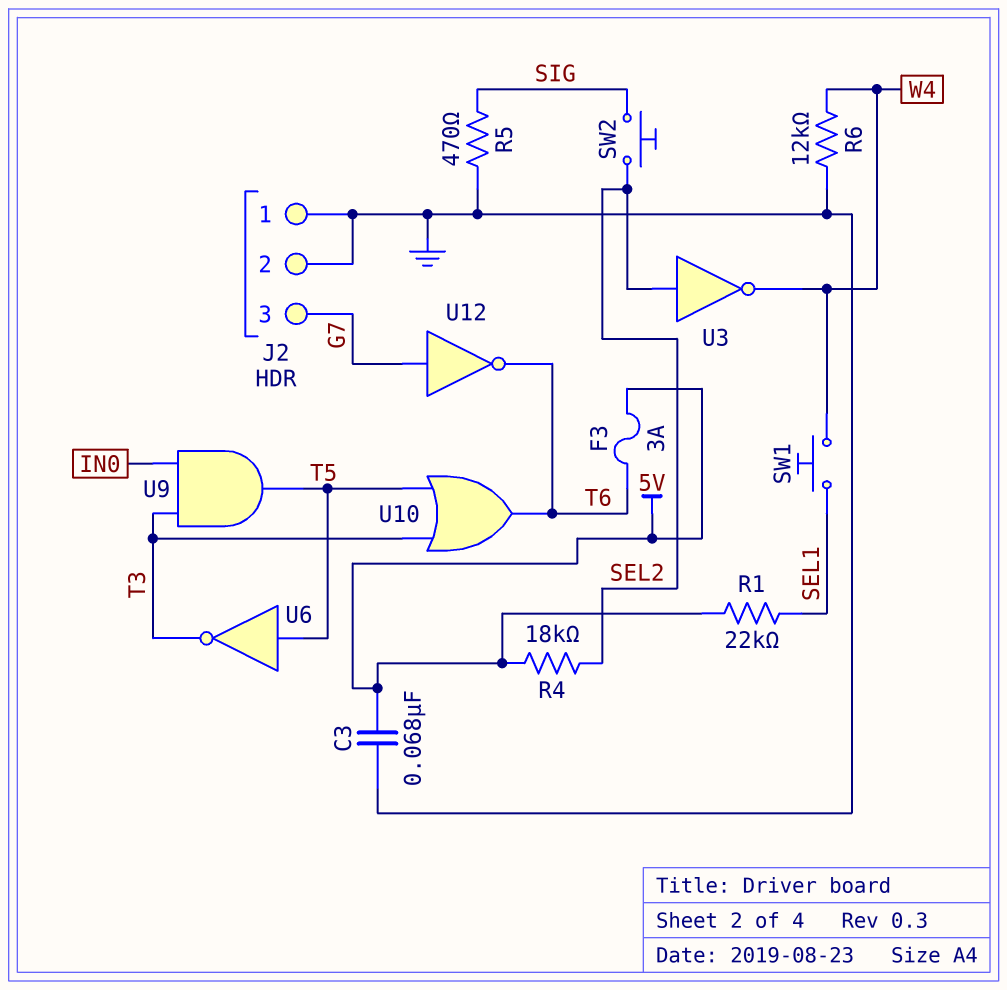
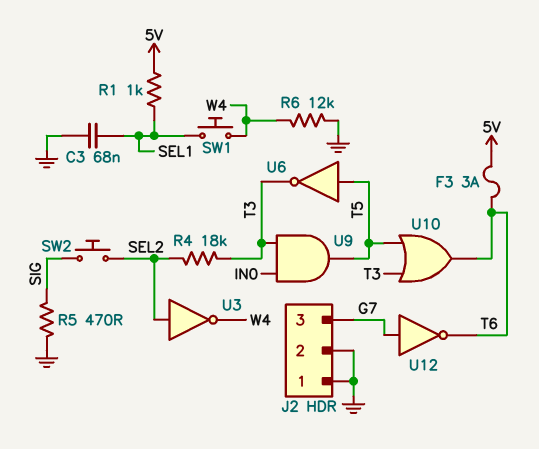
C3: 68nF (5V, GND) -> 68nF (GND, SEL1)
R1: 22k (5V, SEL1) -> 1k (5V, SEL1)
R4: 18k (5V, SEL2) -> 18k (SEL2, T3)

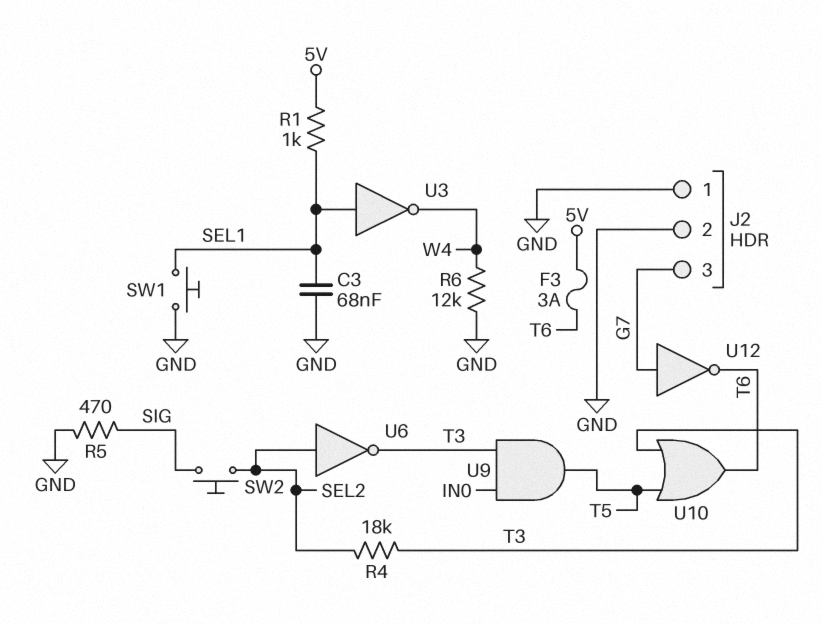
SW1: button (SEL1, W4) -> button (GND, SEL1)
U3: NOT (in SEL2, out W4) -> NOT (in SEL1, out W4)
U6: NOT (in T5, out T3) -> NOT (in SEL2, out T3)

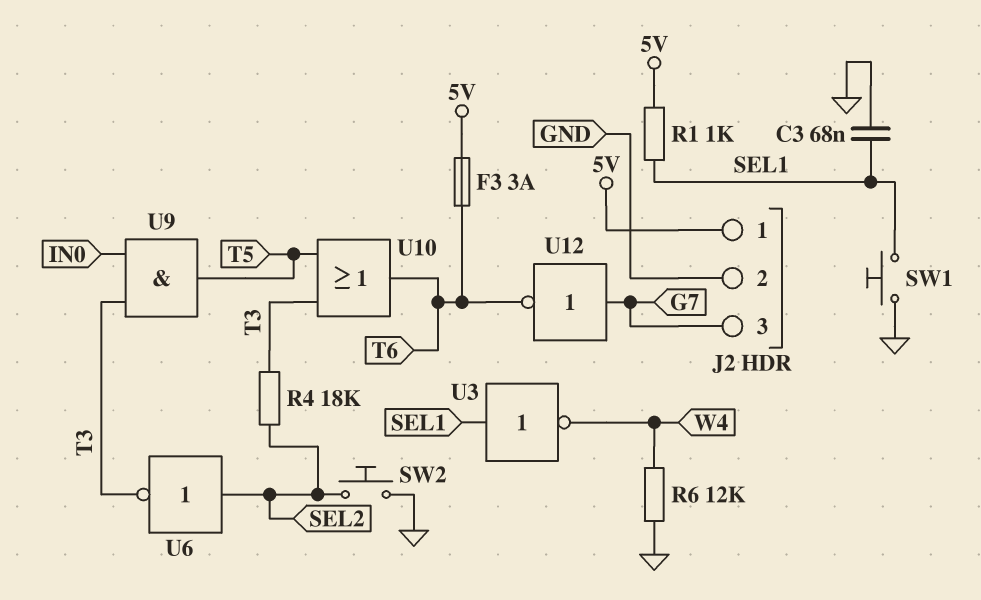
J2 pin 1: GND -> 5V
R5: 470 (GND, SIG) -> none
SW2: button (SEL2, SIG) -> button (GND, SEL2)

